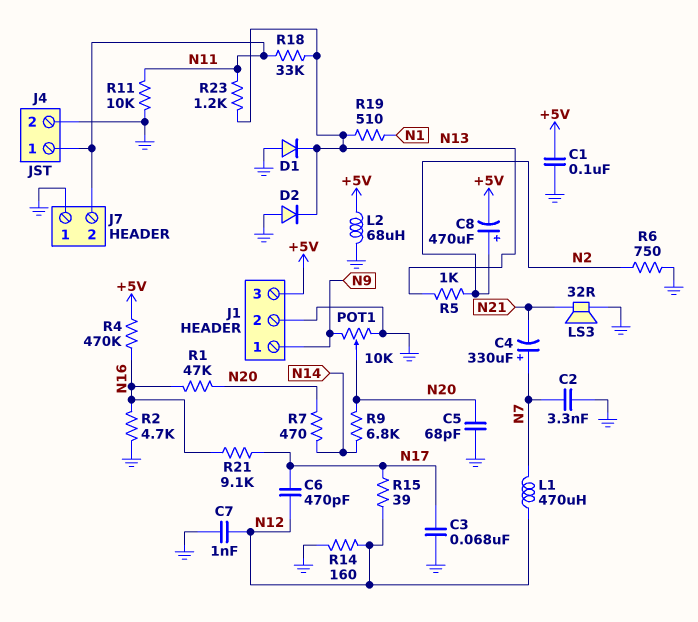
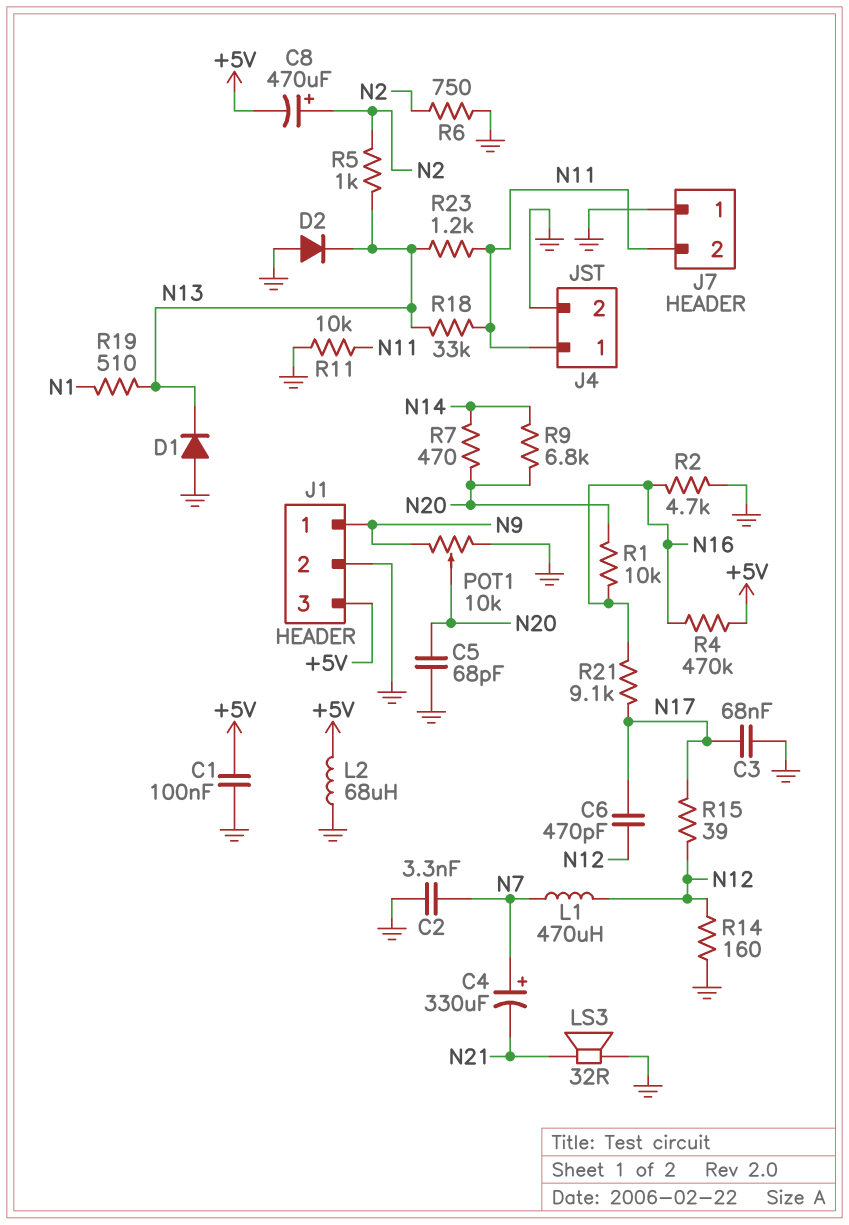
C7: 1nF (GND, N12) -> none
R1: 47k (N16, N20) -> 10k (N16, N20)

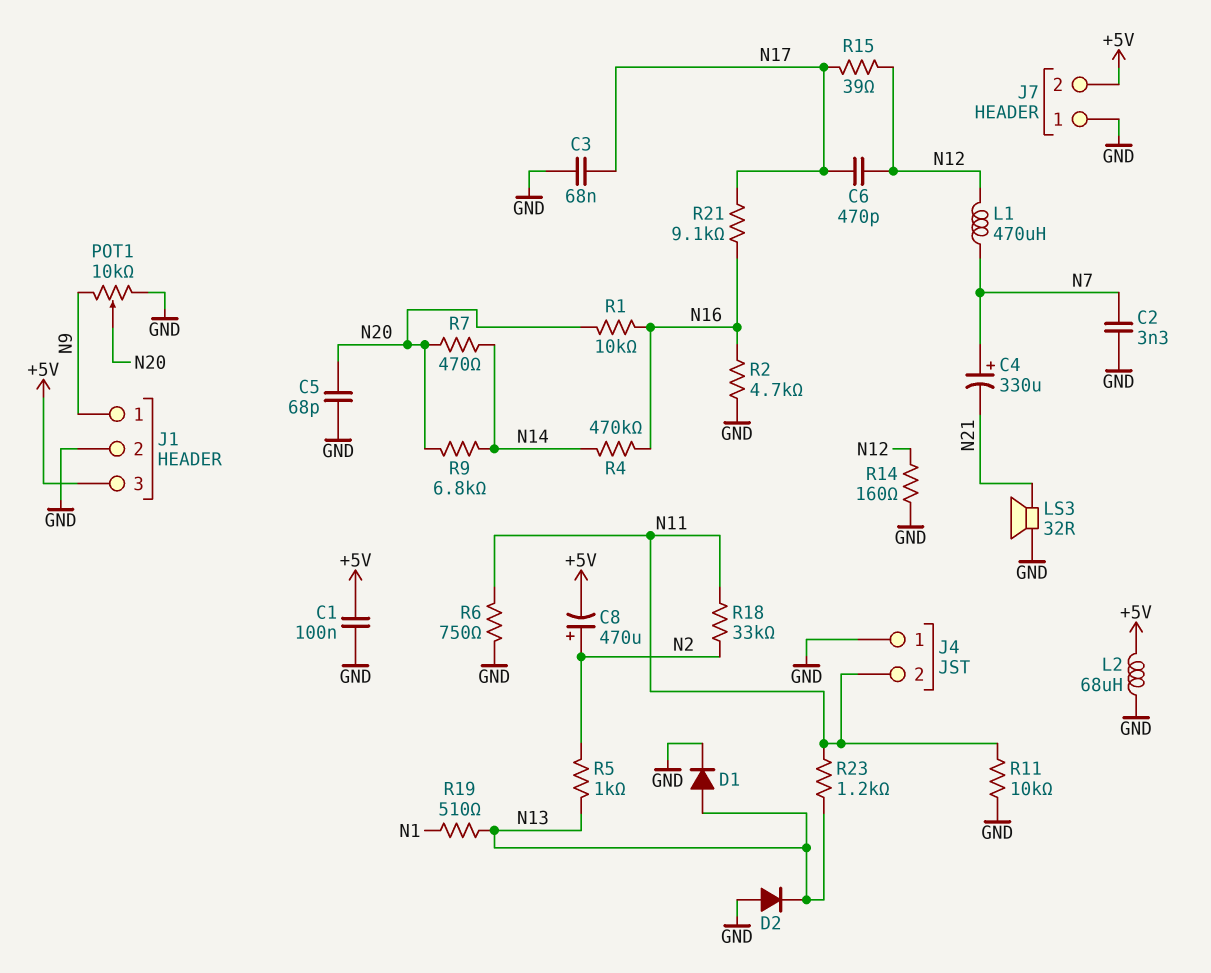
D1: diode (A GND, K N13) -> diode (A N13, K GND)
J4 pin 1: N11 -> GND
J4 pin 2: GND -> N11
J7 pin 2: N11 -> +5V
R4: 470k (+5V, N16) -> 470k (N14, N16)
R6: 750 (GND, N2) -> 750 (GND, N11)
R18: 33k (N11, N13) -> 33k (N2, N11)

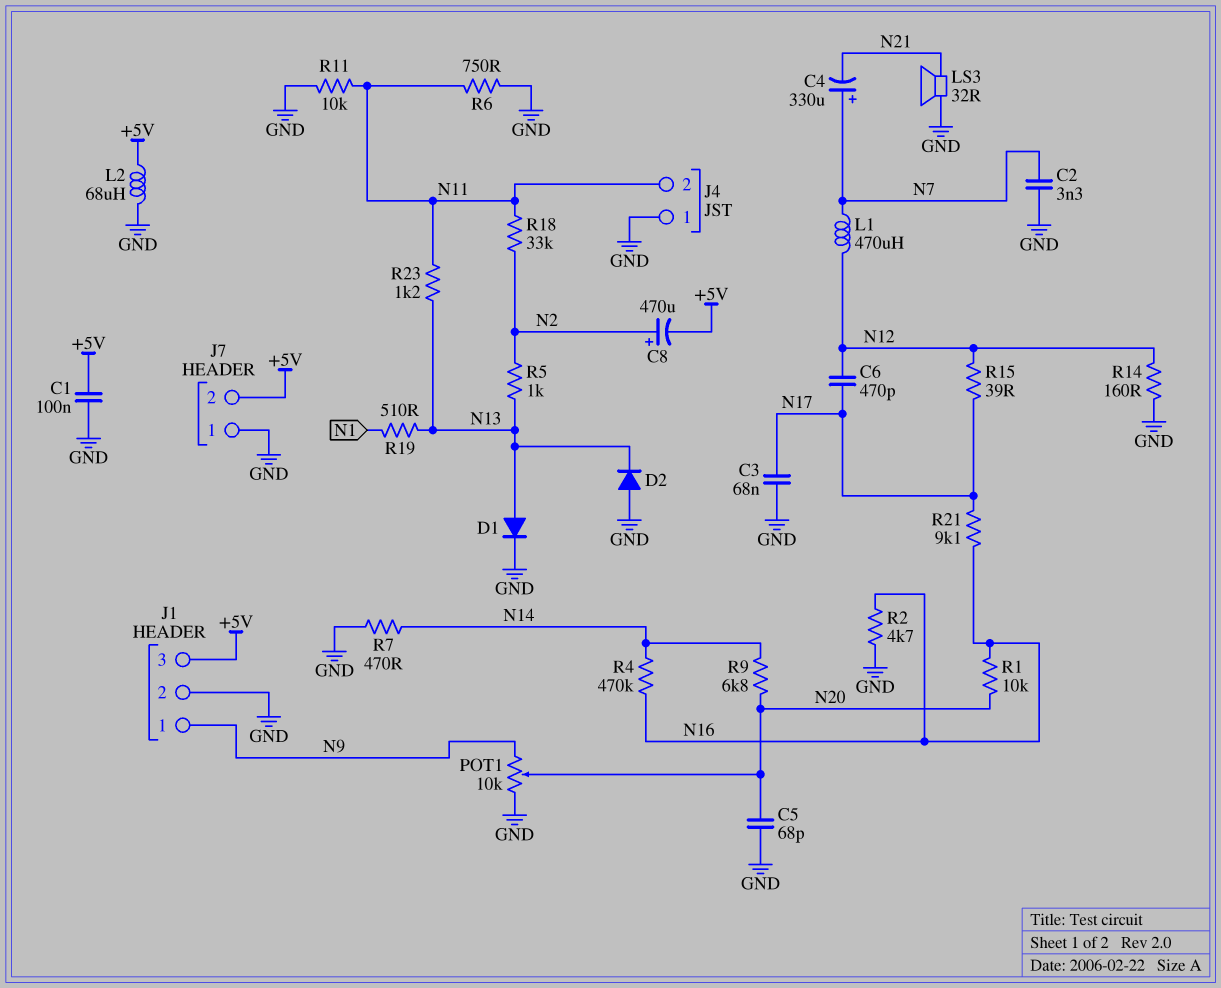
R7: 470 (N14, N20) -> 470 (GND, N14)

